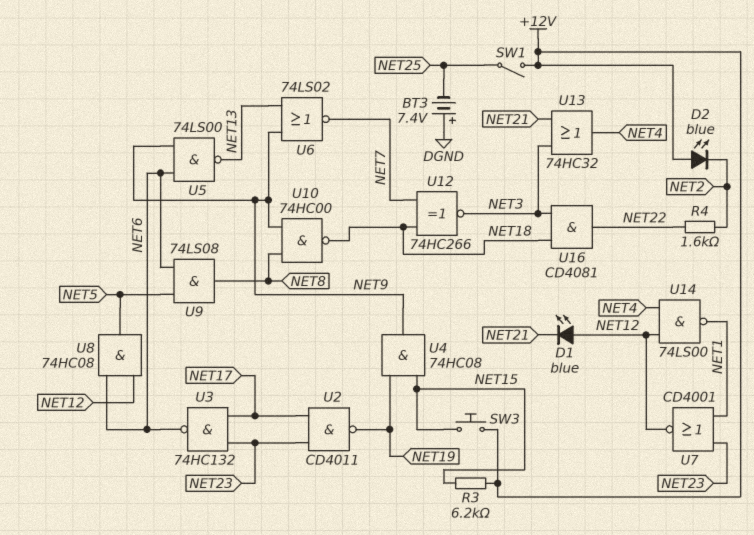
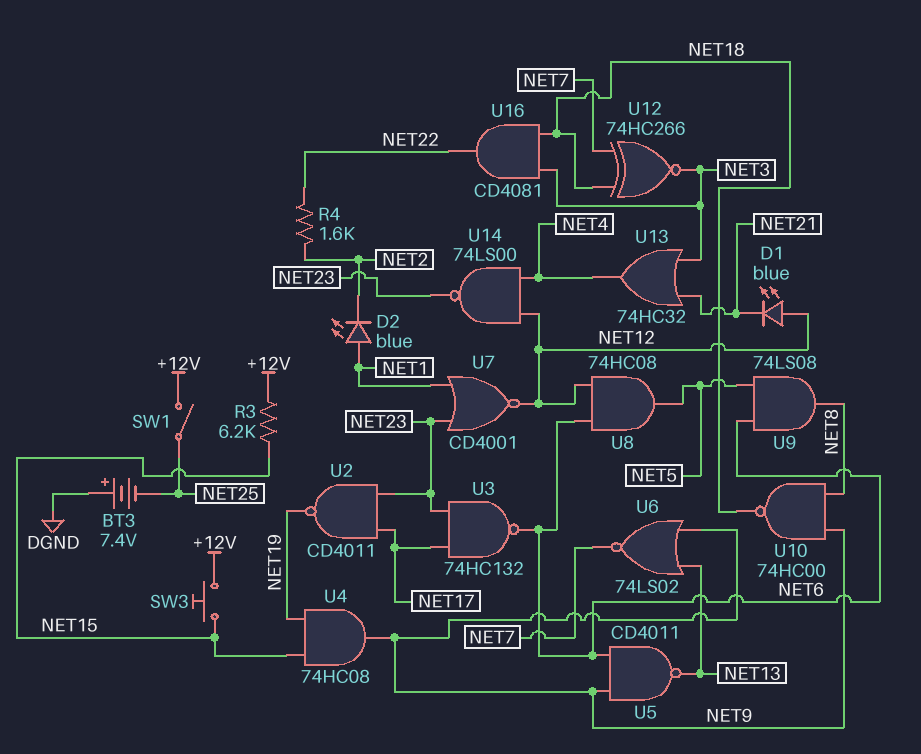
D2: LED blue (A +12V, K NET2) -> LED blue (A NET1, K NET2)
U5: NAND 74LS00 (in NET6, in NET9, out NET13) -> NAND CD4011 (in NET6, in NET9, out NET13)
U14: NAND 74LS00 (in NET4, in NET12, out NET1) -> NAND 74LS00 (in NET4, in NET12, out NET23)

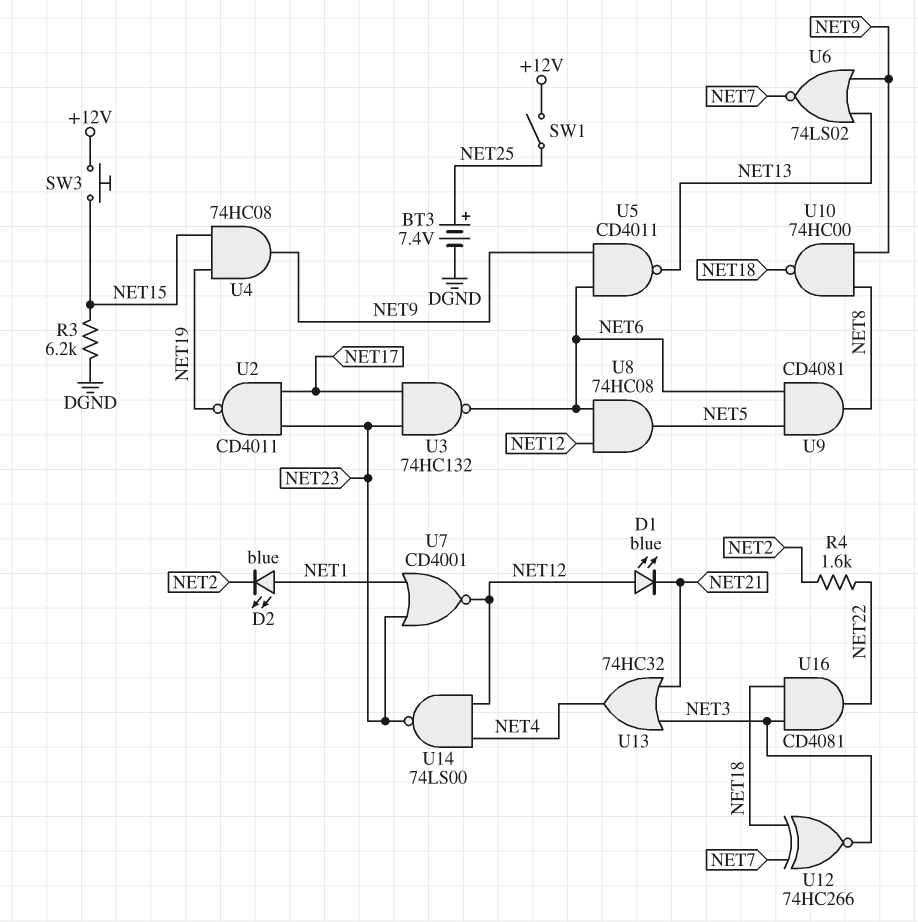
BT3: 7.4V (plus DGND, minus NET25) -> 7.4V (plus NET25, minus DGND)
R3: 6.2k (+12V, NET15) -> 6.2k (DGND, NET15)
U9: AND 74LS08 (in NET5, in NET6, out NET8) -> AND CD4081 (in NET5, in NET6, out NET8)

